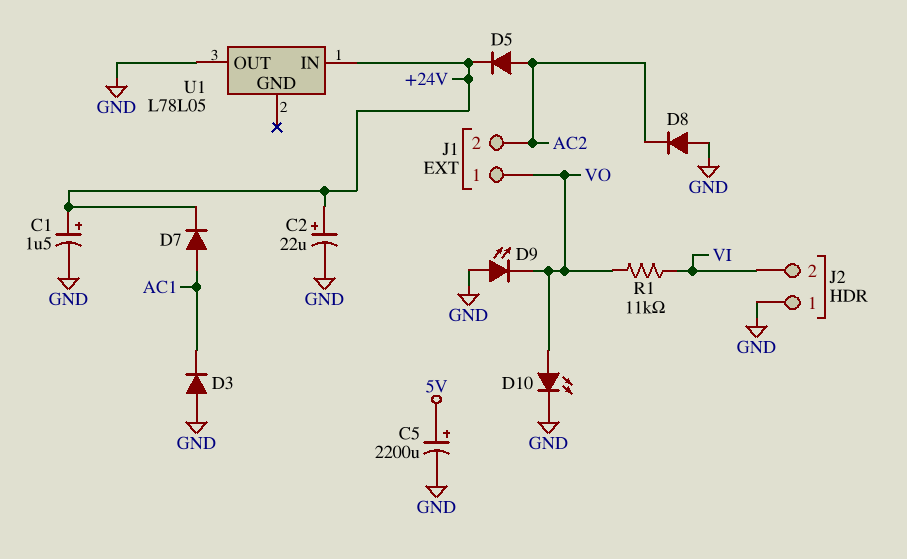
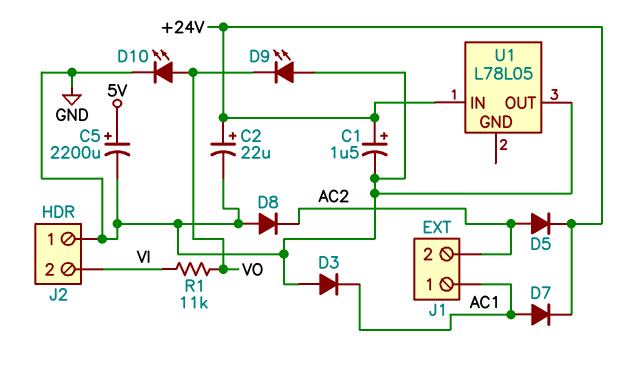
J1 pin 1: VO -> AC1

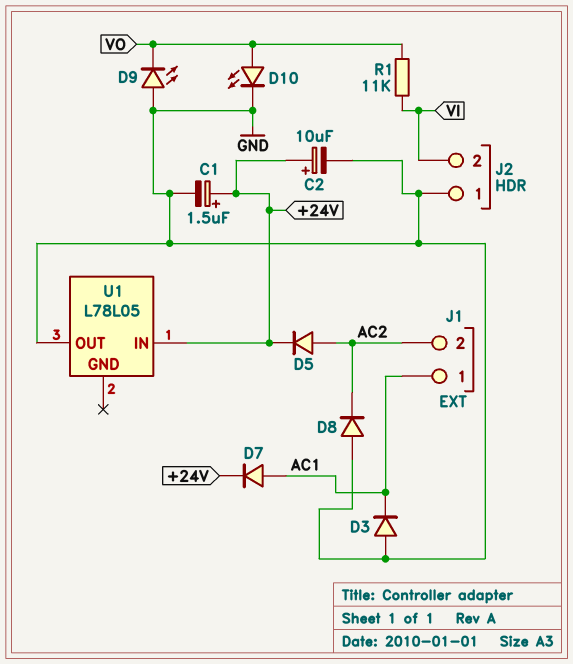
C2: 22uF (plus +24V, minus GND) -> 10uF (plus +24V, minus GND)
C5: 2200uF (plus 5V, minus GND) -> none

